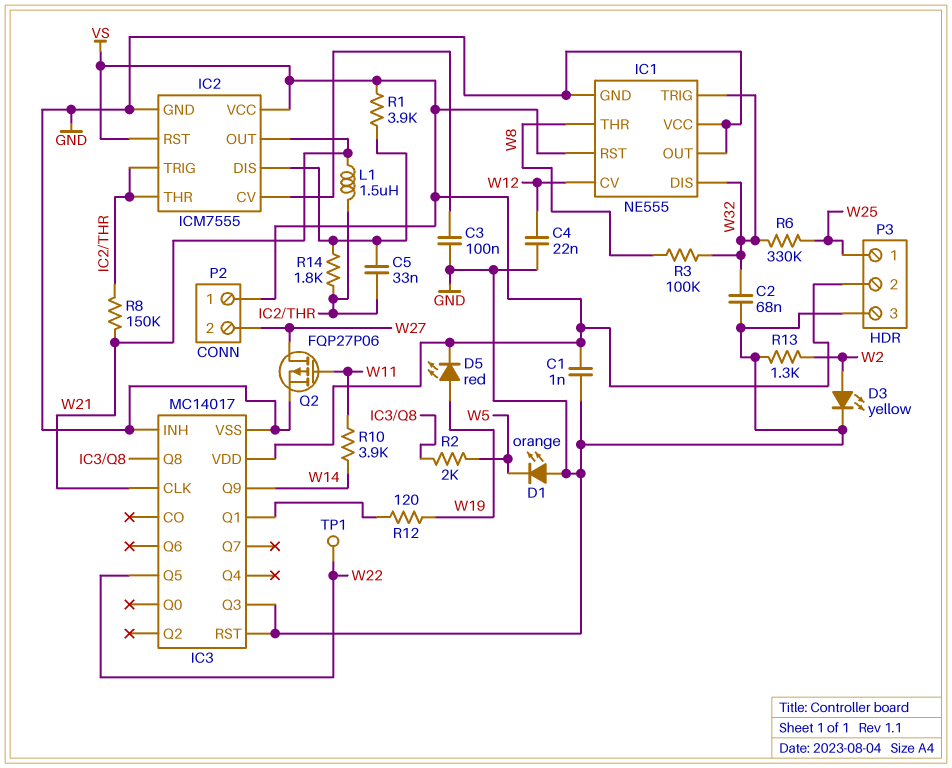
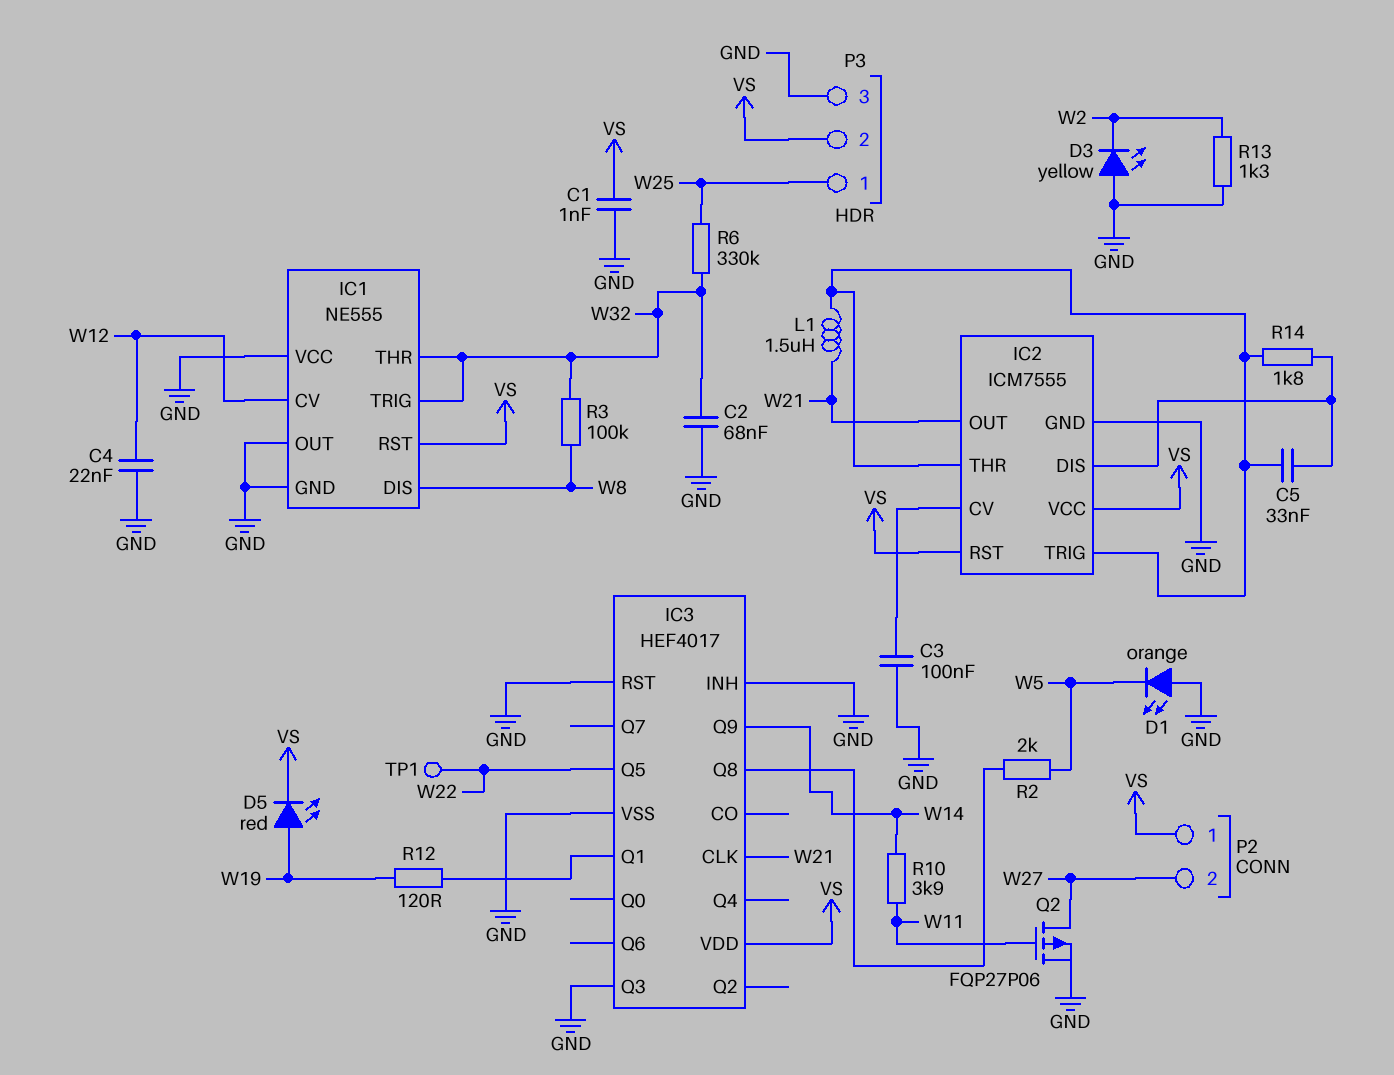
D3: LED yellow (A W2, K GND) -> LED yellow (A GND, K W2)
IC1 pin DIS: W32 -> W8
IC1 pin THR: W8 -> W32
IC3: MC14017 -> HEF4017
R1: 3.9k (IC2/DIS, VS) -> none
R8: 150k (IC2/THR, W21) -> none

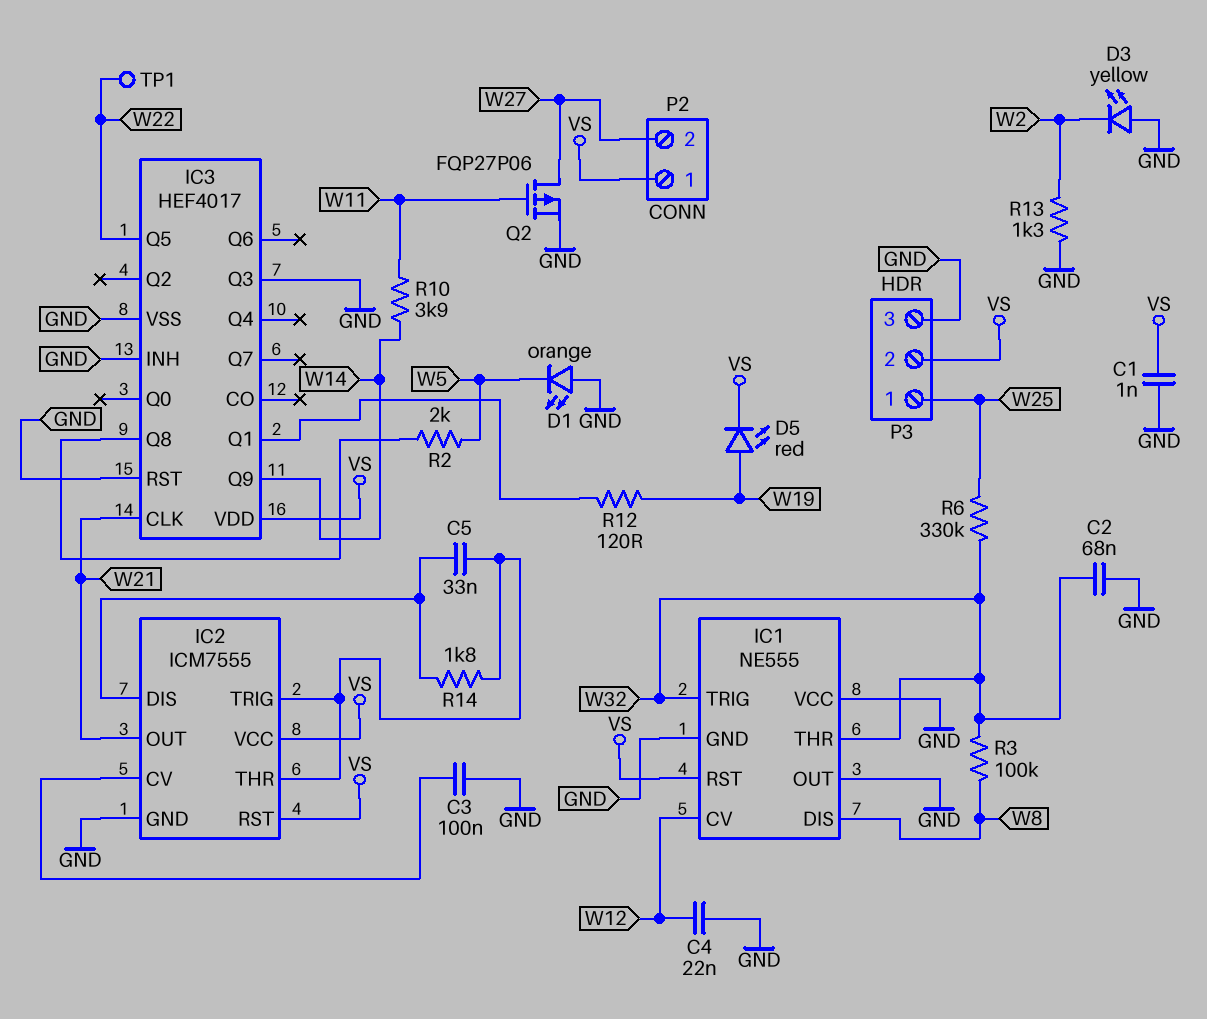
L1: 1.5uH (IC2/THR, W21) -> none

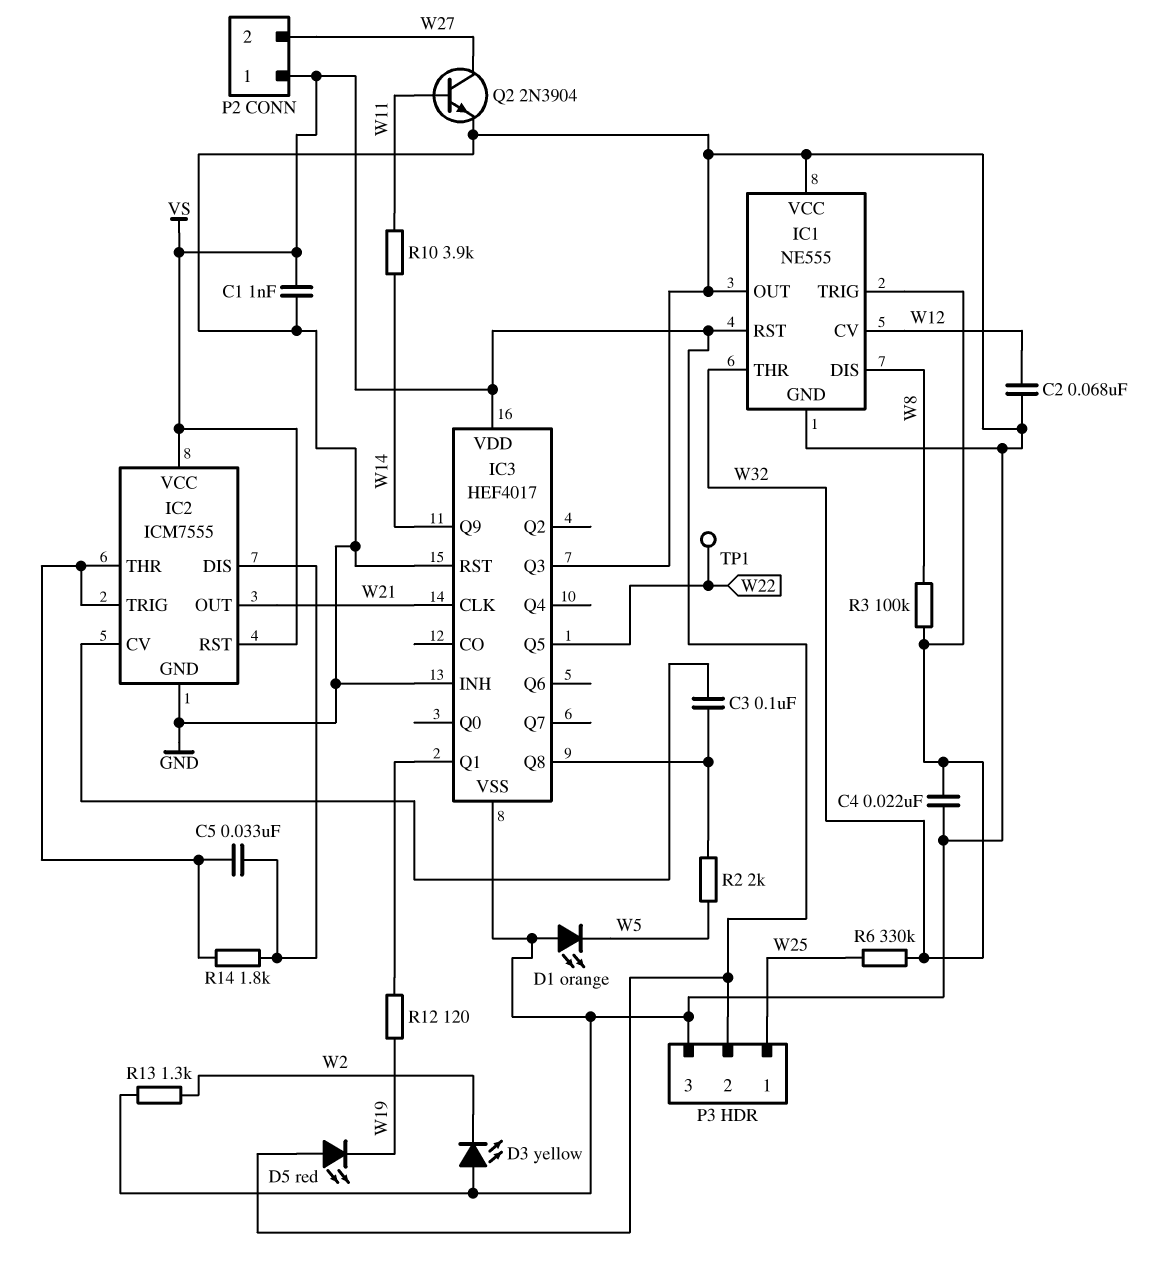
C2: 68nF (GND, W32) -> 68nF (GND, W12)
C3: 100nF (GND, IC2/CV) -> 100nF (IC2/CV, IC3/Q8)
C4: 22nF (GND, W12) -> 22nF (GND, W32)
D5: LED red (A W19, K VS) -> LED red (A VS, K W19)
Q2: PMOS FQP27P06 (G W11, D W27, S GND) -> NPN 2N3904 (B W11, C W27, E GND)

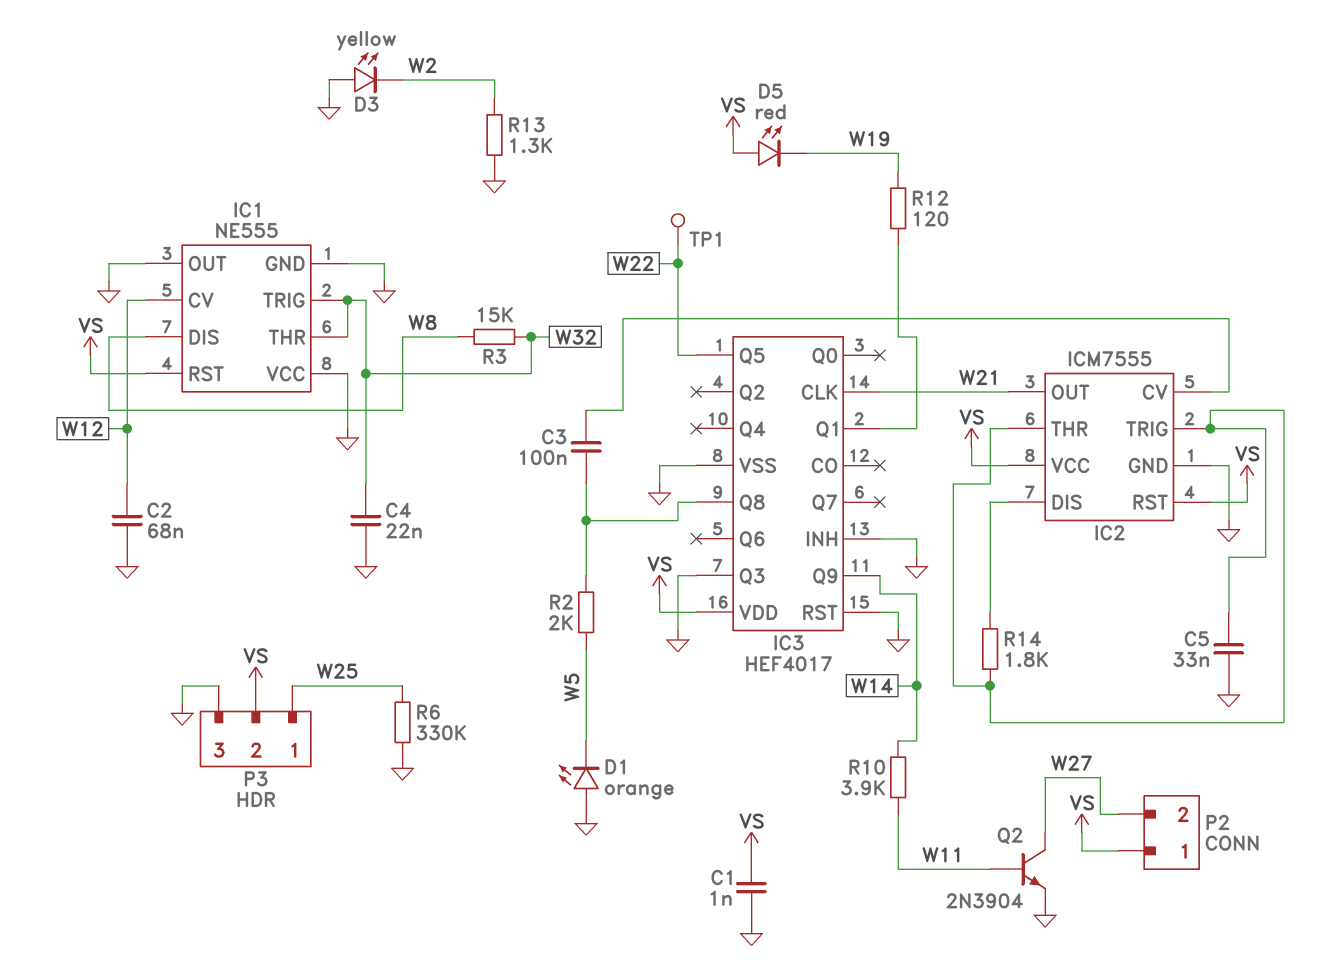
C5: 33nF (IC2/DIS, IC2/THR) -> 33nF (GND, IC2/THR)
R3: 100k (W8, W32) -> 15k (W8, W32)
R6: 330k (W25, W32) -> 330k (GND, W25)

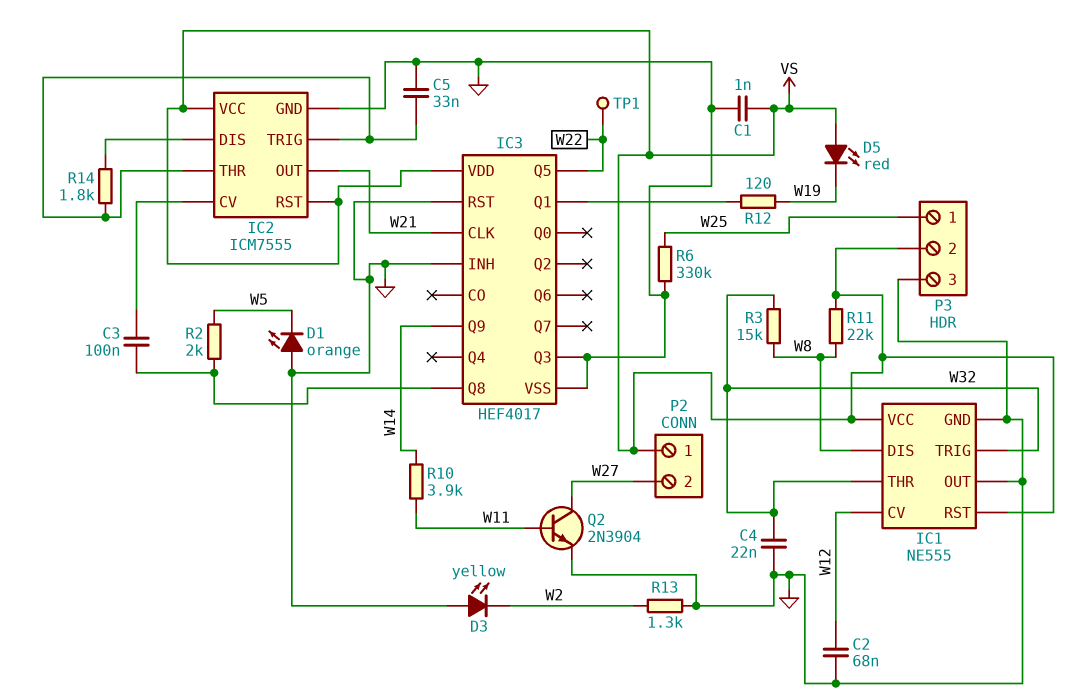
IC1 pin VCC: GND -> VS
R11: none -> 22k (VS, W8)

